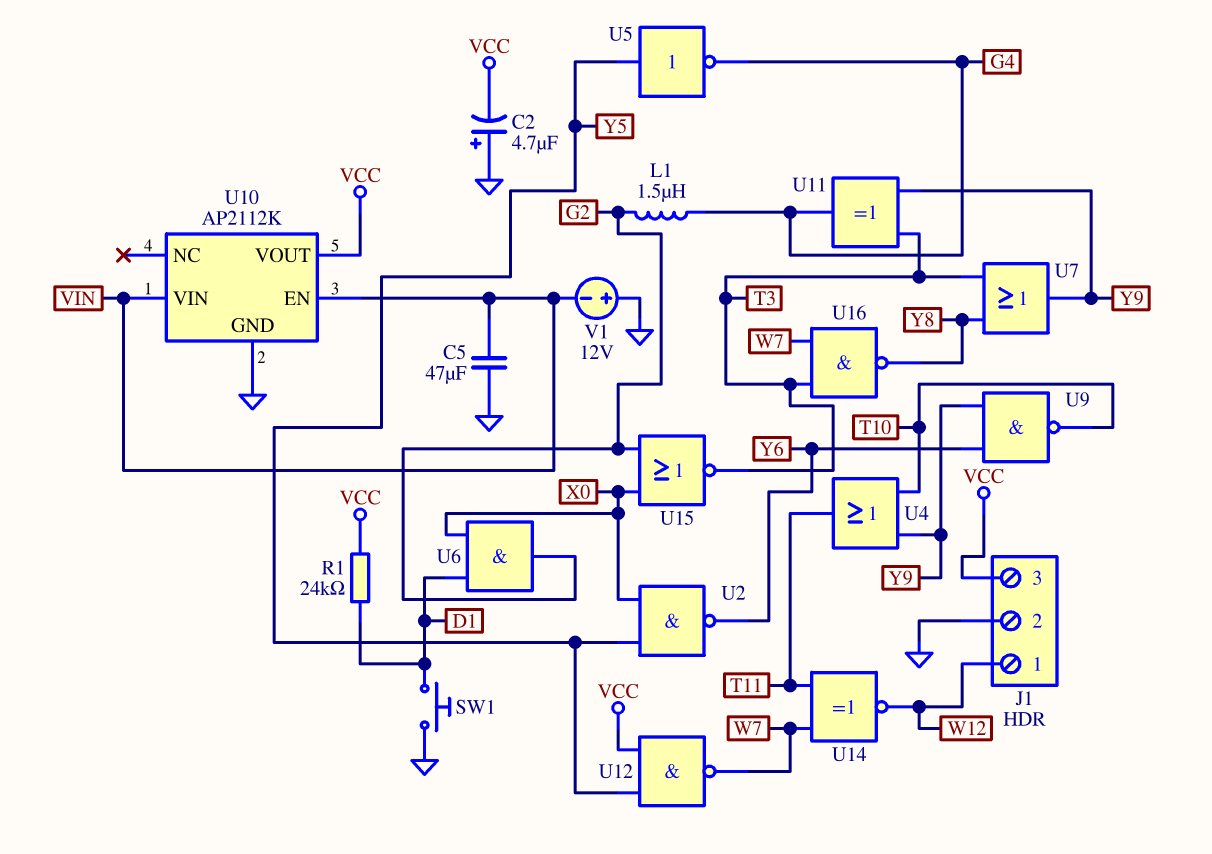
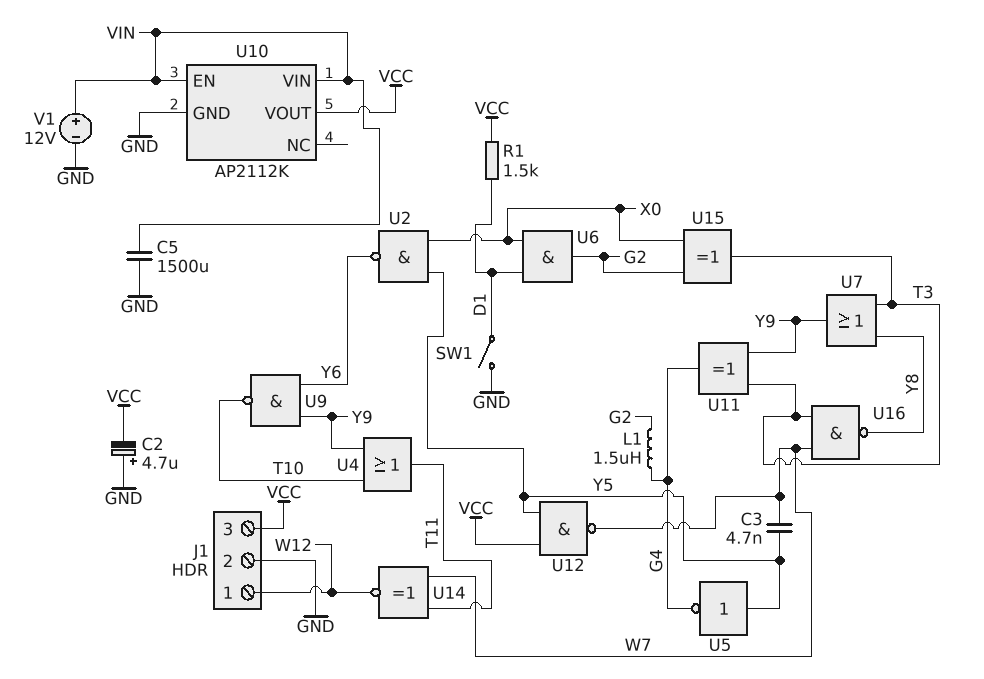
C3: none -> 4.7nF (W7, Y5)
C5: 47uF (GND, VIN) -> 1500uF (GND, VIN)
R1: 24k (D1, VCC) -> 1.5k (D1, VCC)
SW1: button (D1, GND) -> switch (D1, GND)
U15: NOR (in G2, in X0, out T3) -> XOR (in G2, in X0, out T3)
V1: 12V (plus GND, minus VIN) -> 12V (plus VIN, minus GND)

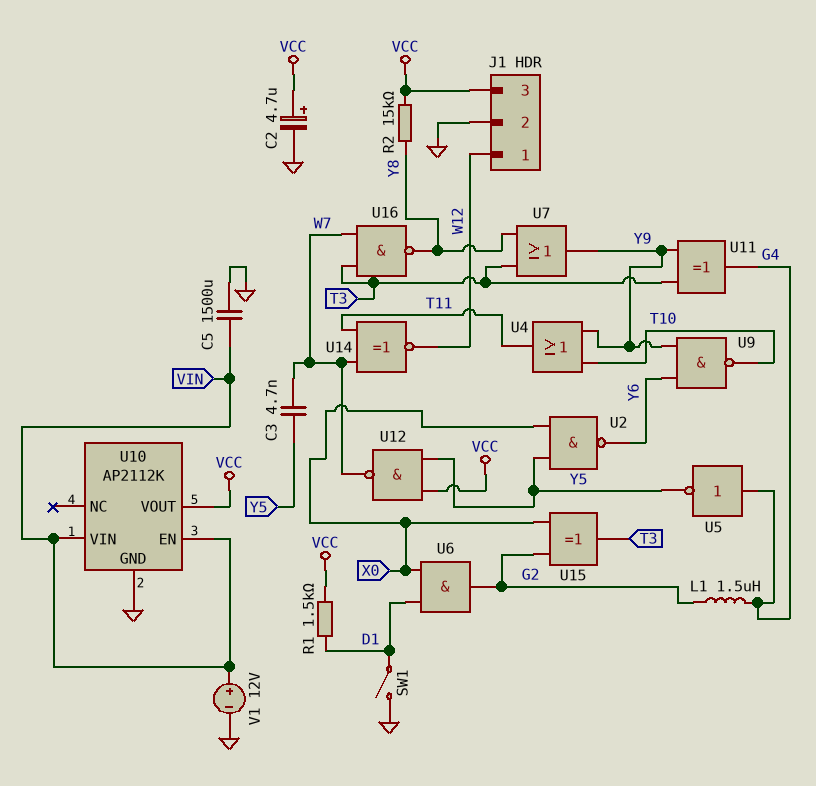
C2: 4.7uF (plus GND, minus VCC) -> 4.7uF (plus VCC, minus GND)
R2: none -> 15k (VCC, Y8)
U5: NOT (in Y5, out G4) -> NOT (in G4, out Y5)

